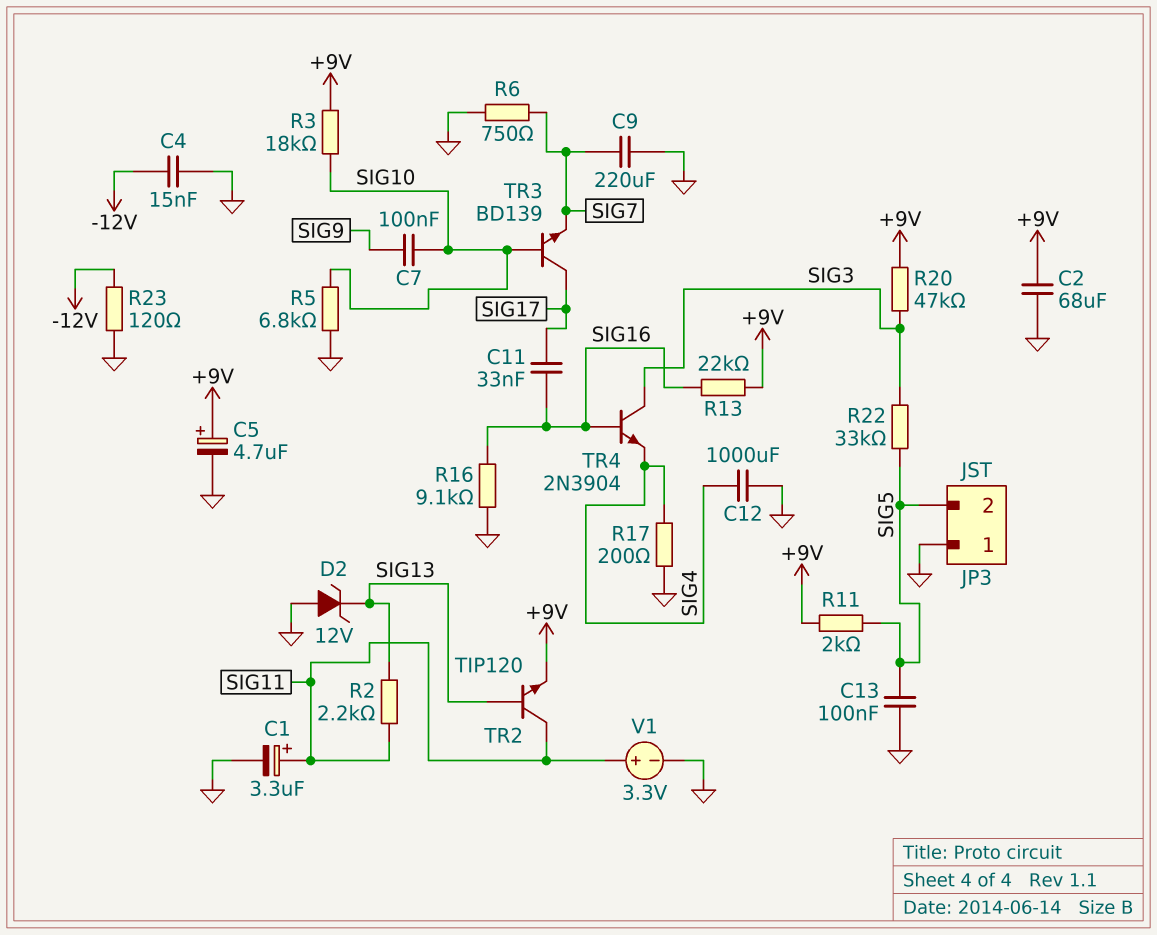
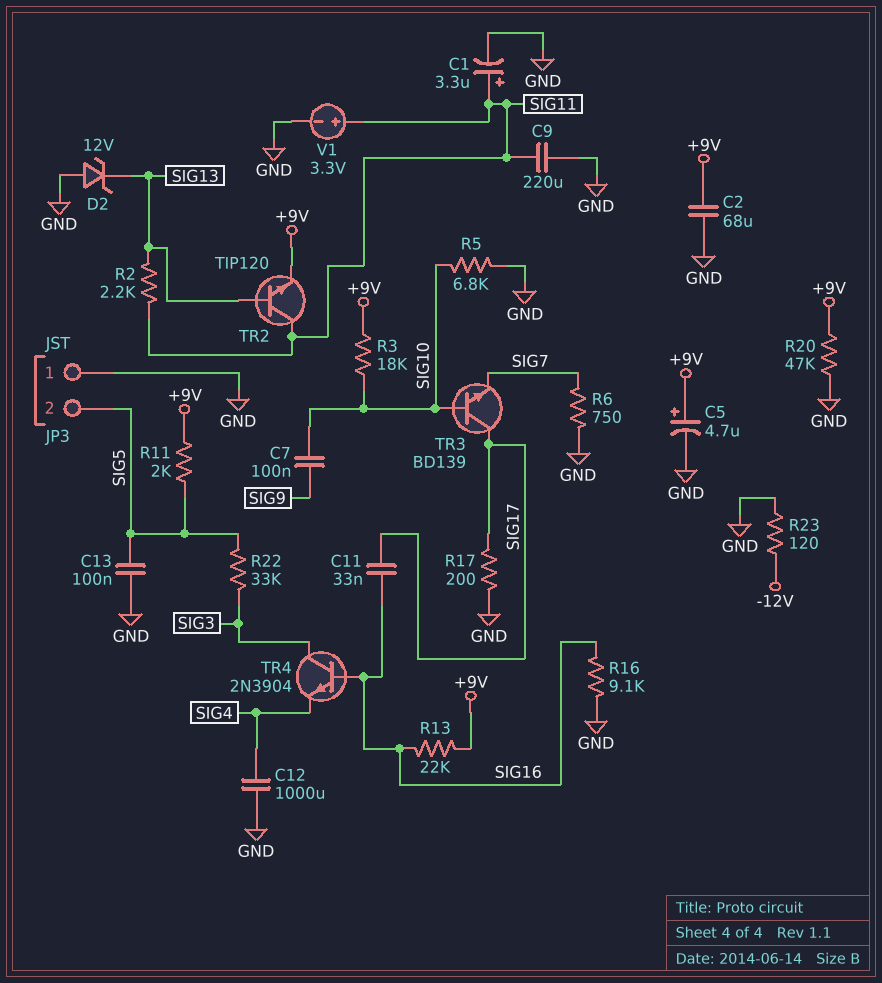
C4: 15nF (-12V, GND) -> none
C9: 220uF (GND, SIG7) -> 220uF (GND, SIG11)
R17: 200 (GND, SIG4) -> 200 (GND, SIG17)
R20: 47k (+9V, SIG3) -> 47k (+9V, GND)

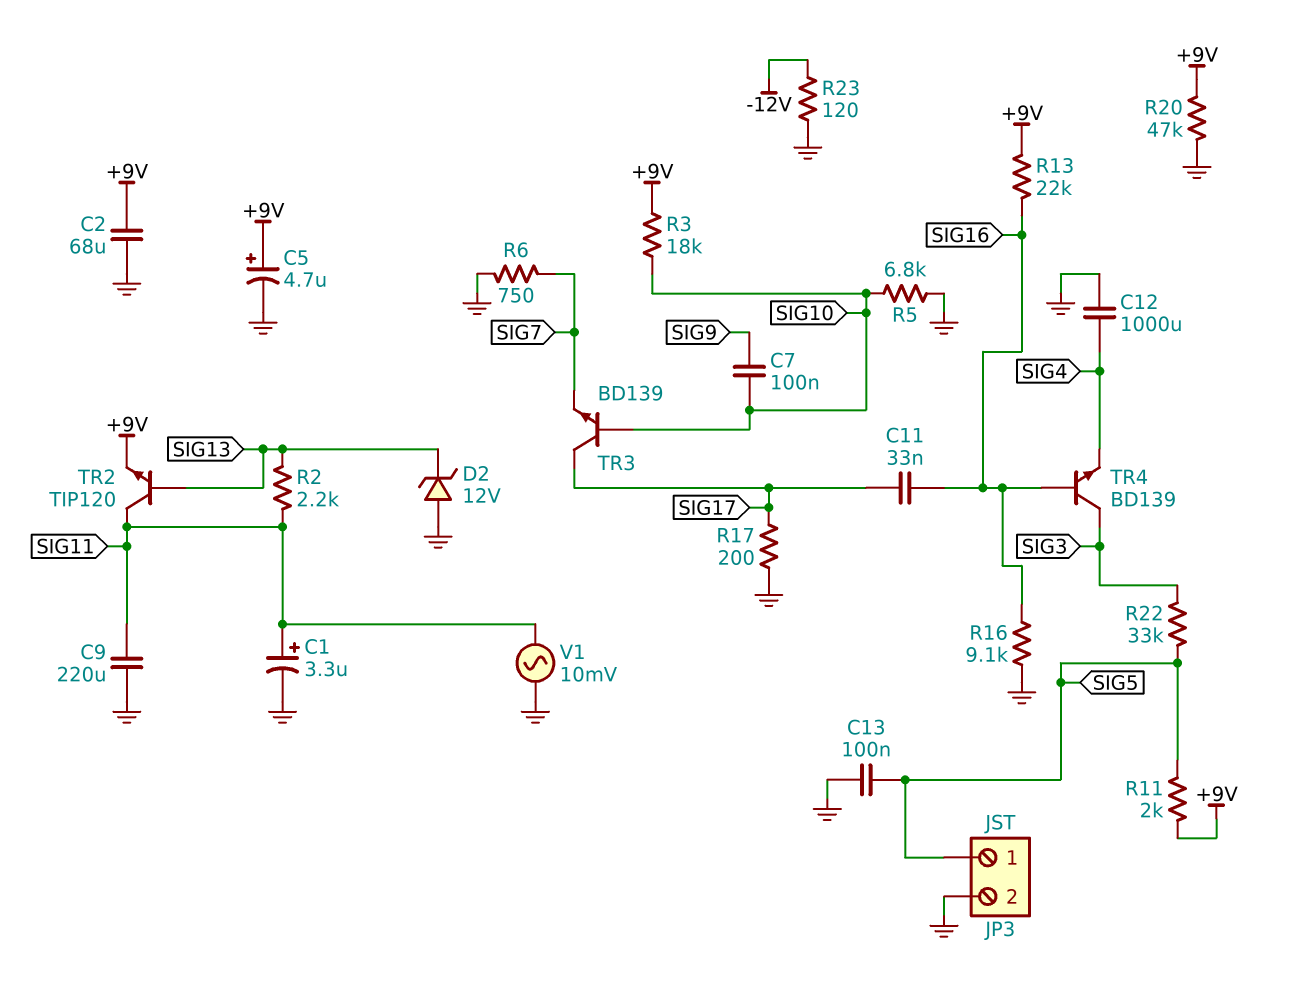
JP3 pin 1: GND -> SIG5
JP3 pin 2: SIG5 -> GND
TR4: NPN 2N3904 (B SIG16, C SIG3, E SIG4) -> NPN BD139 (B SIG16, C SIG3, E SIG4)
V1: 3.3V (plus SIG11, minus GND) -> AC 10mV (GND, SIG11)

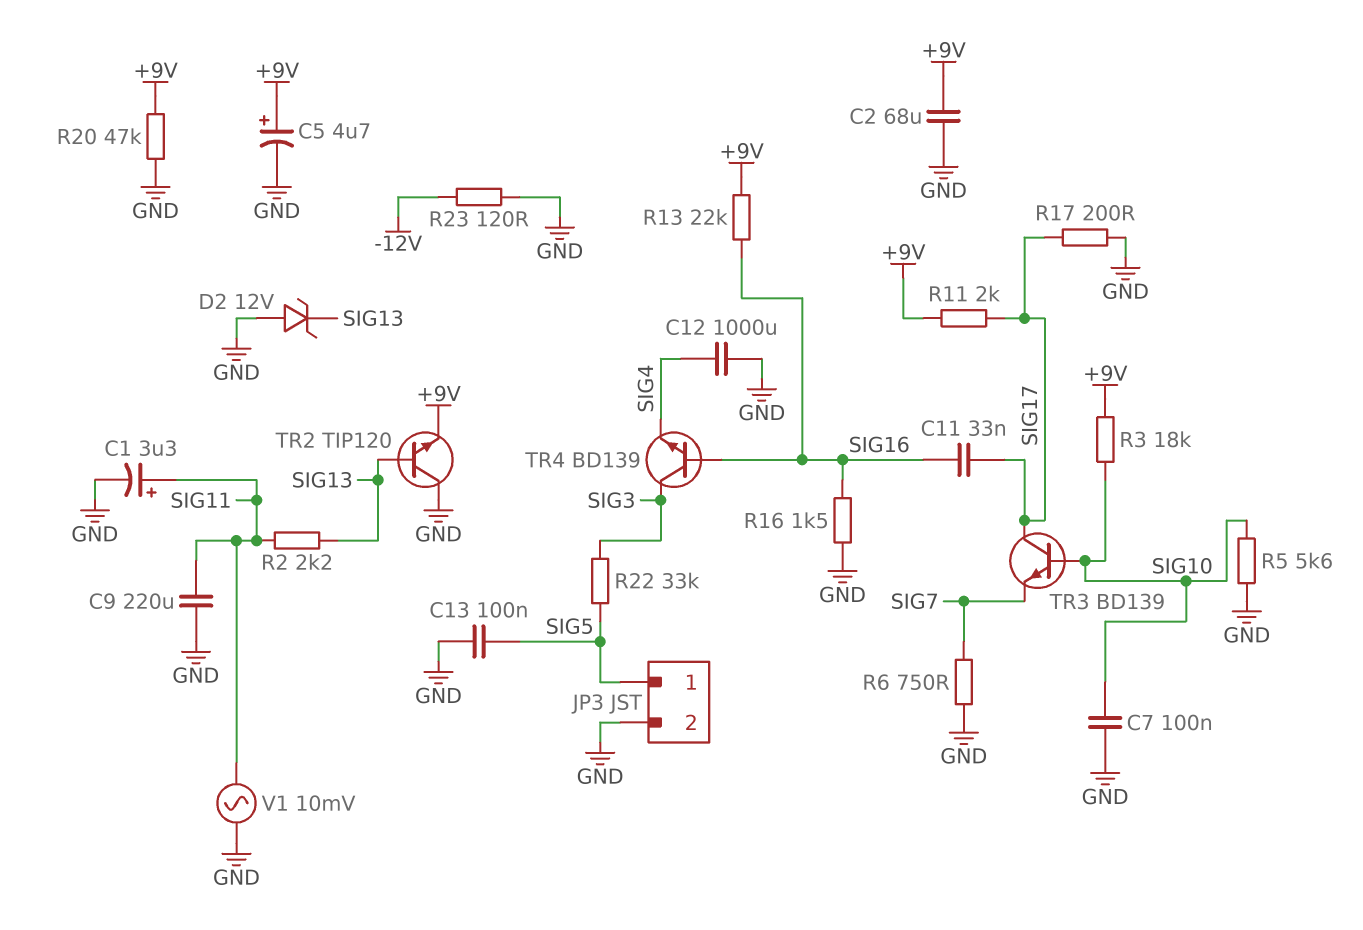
C7: 100nF (SIG9, SIG10) -> 100nF (GND, SIG10)
R5: 6.8k (GND, SIG10) -> 5.6k (GND, SIG10)
R11: 2k (+9V, SIG5) -> 2k (+9V, SIG17)
R16: 9.1k (GND, SIG16) -> 1.5k (GND, SIG16)
TR2: NPN TIP120 (B SIG13, C SIG11, E +9V) -> NPN TIP120 (B SIG13, C GND, E +9V)

